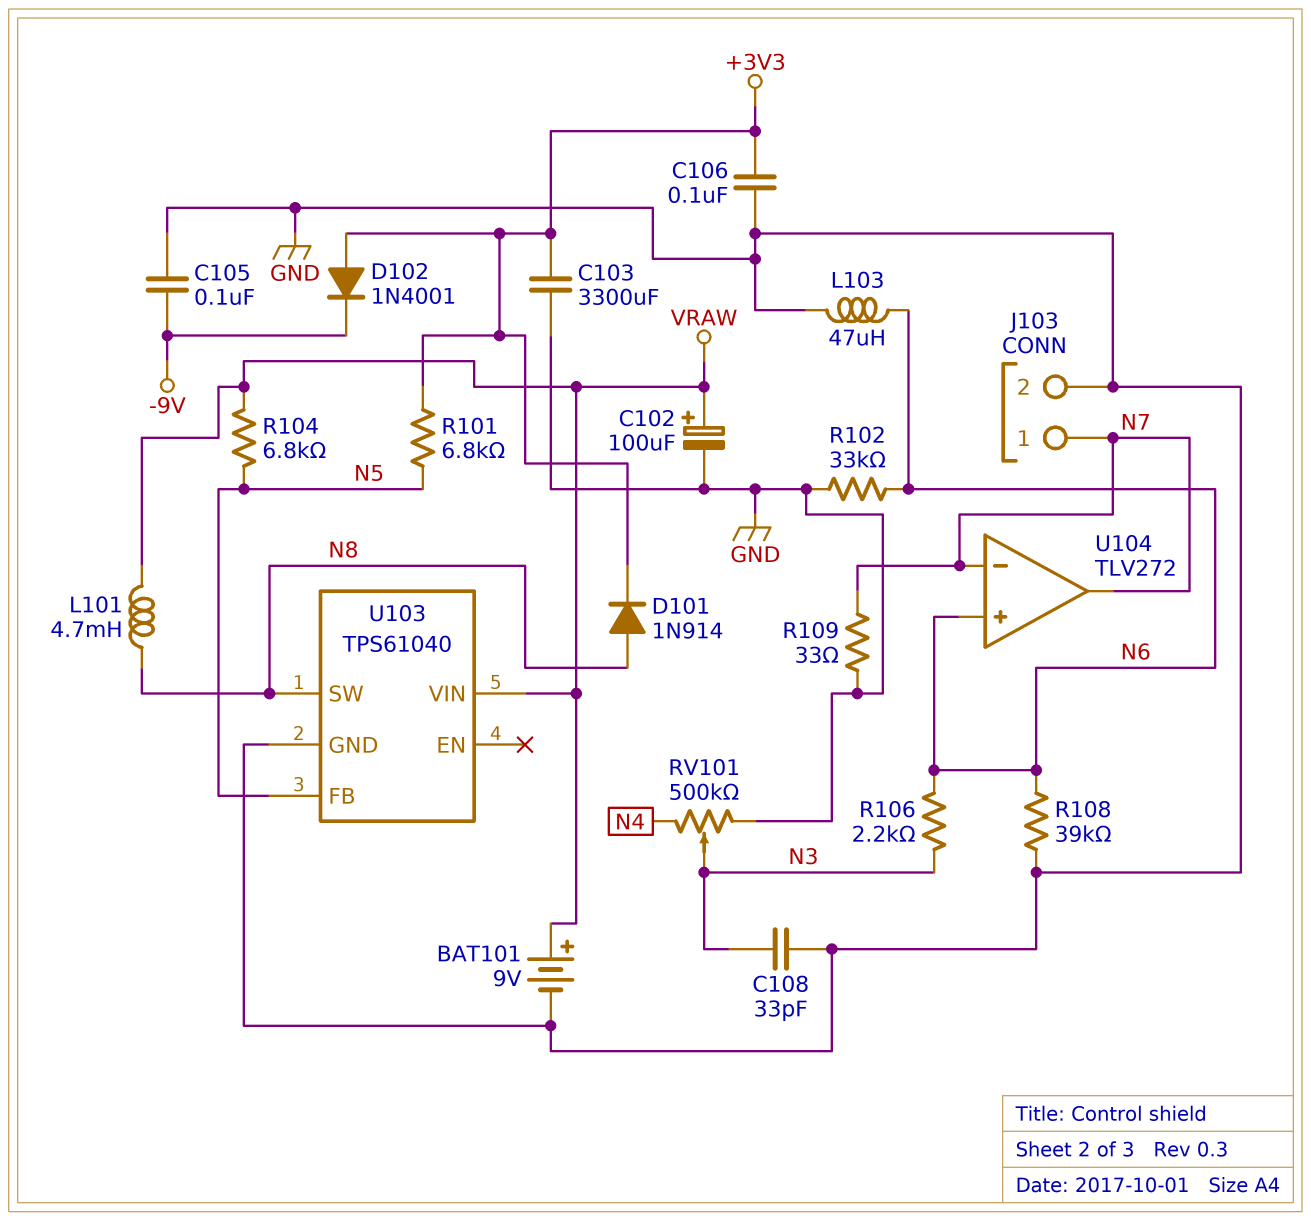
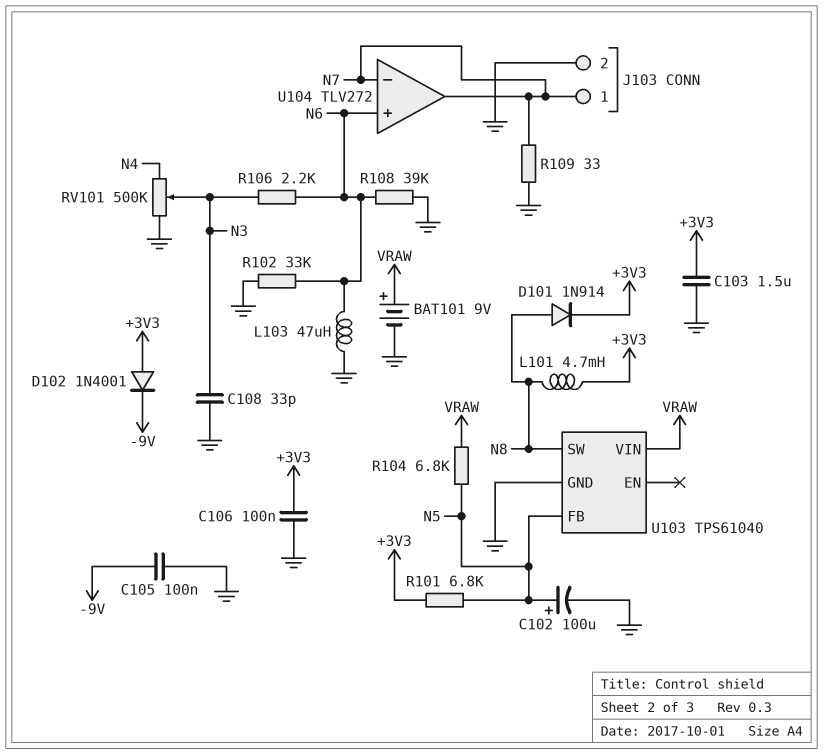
C102: 100uF (plus VRAW, minus GND) -> 100uF (plus N5, minus GND)
C103: 3300uF (+3V3, GND) -> 1.5uF (+3V3, GND)
L101: 4.7mH (N8, VRAW) -> 4.7mH (+3V3, N8)

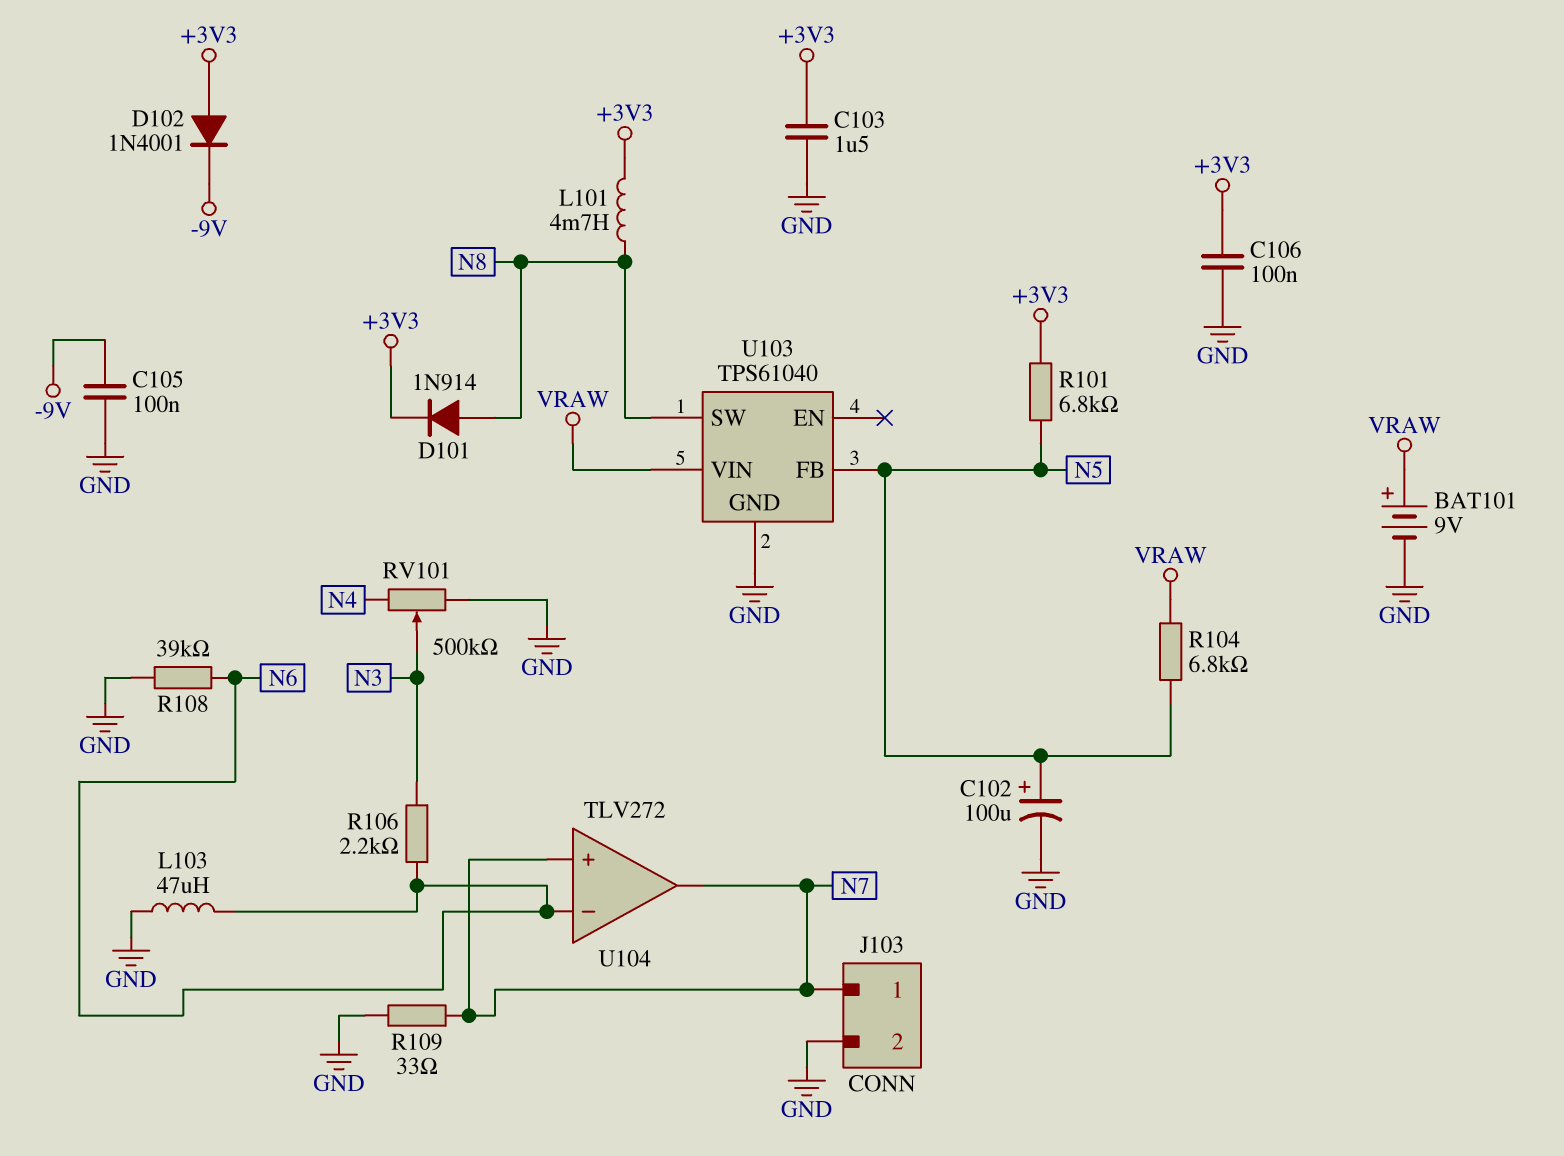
C108: 33pF (GND, N3) -> none
R102: 33k (GND, N6) -> none
U104 pin in+: N6 -> N7
U104 pin in-: N7 -> N6

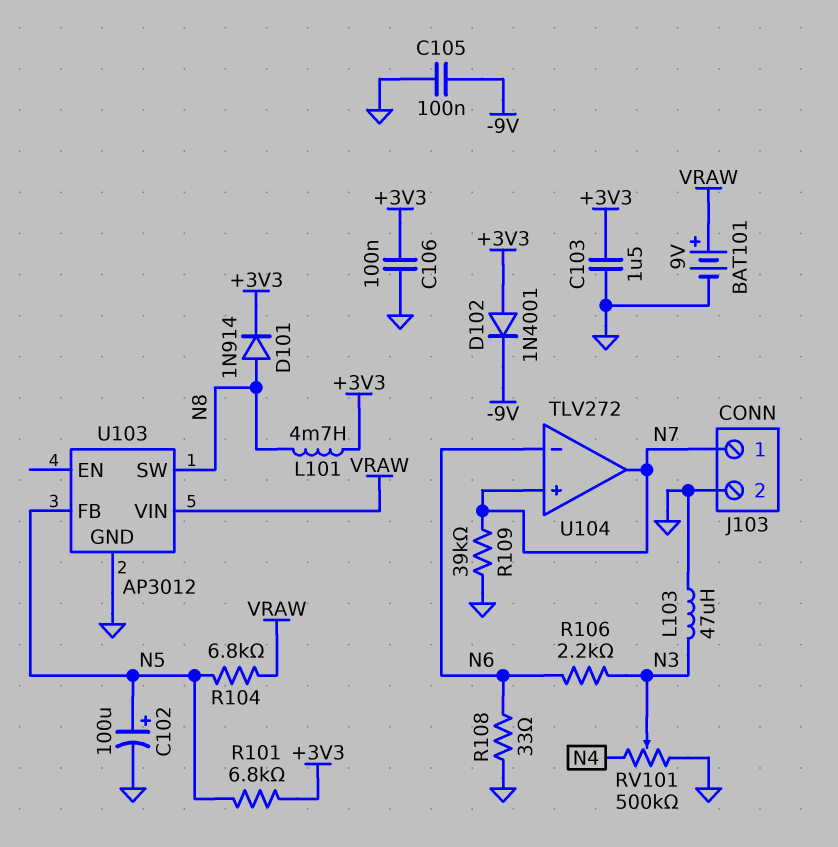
L103: 47uH (GND, N6) -> 47uH (GND, N3)
R108: 39k (GND, N6) -> 33 (GND, N6)
R109: 33 (GND, N7) -> 39k (GND, N7)
U103: TPS61040 -> AP3012

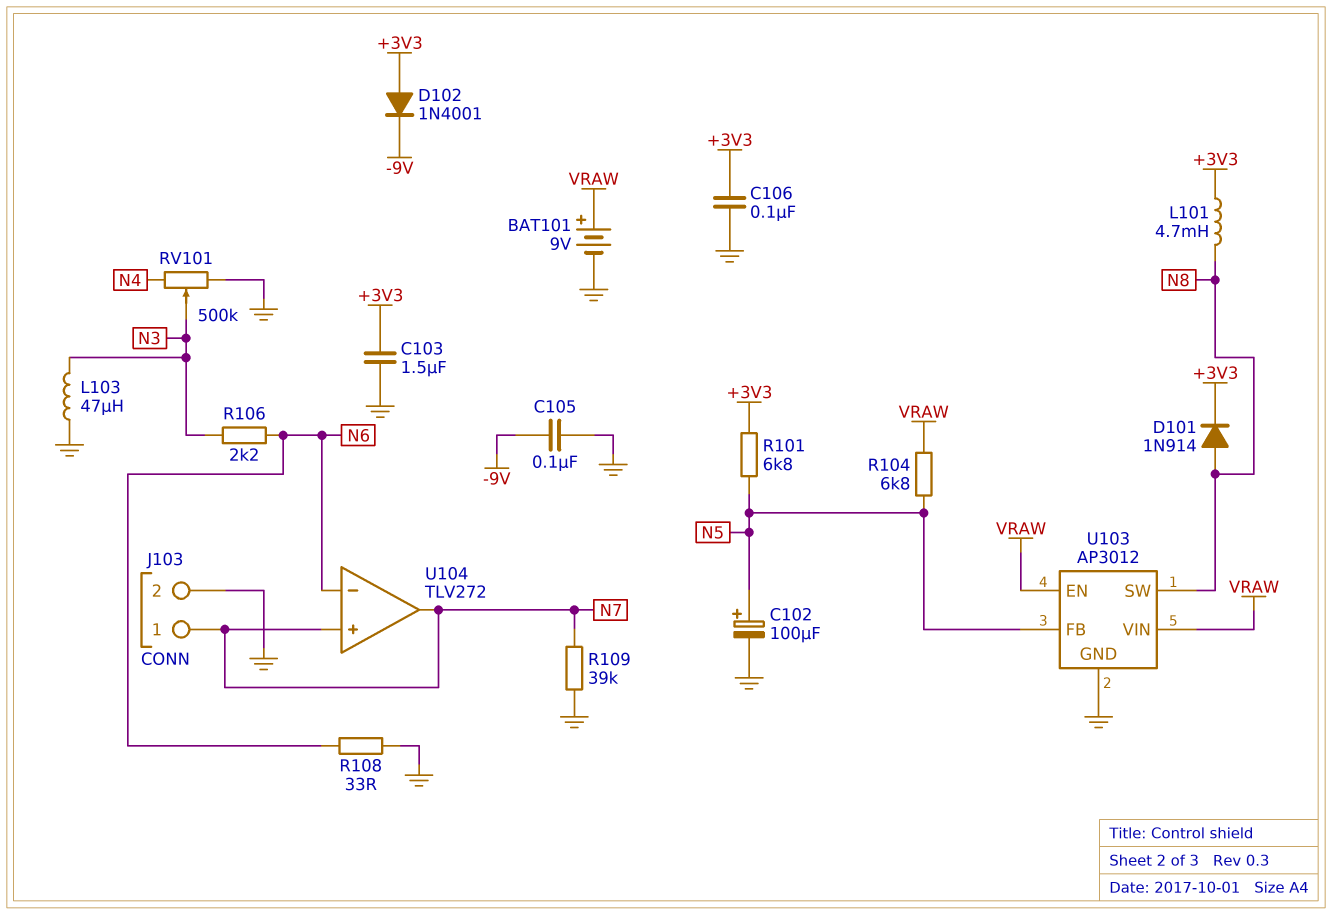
U103 pin EN: none -> VRAW

